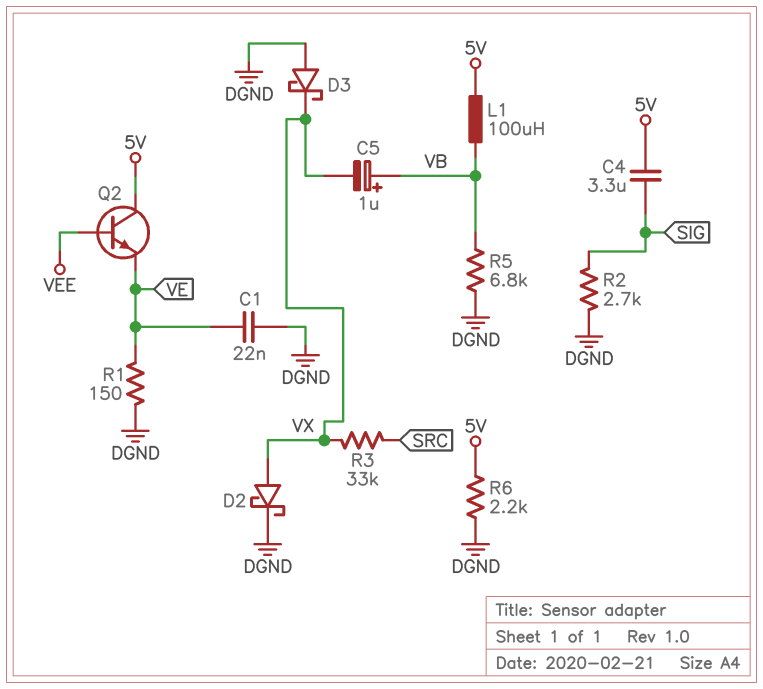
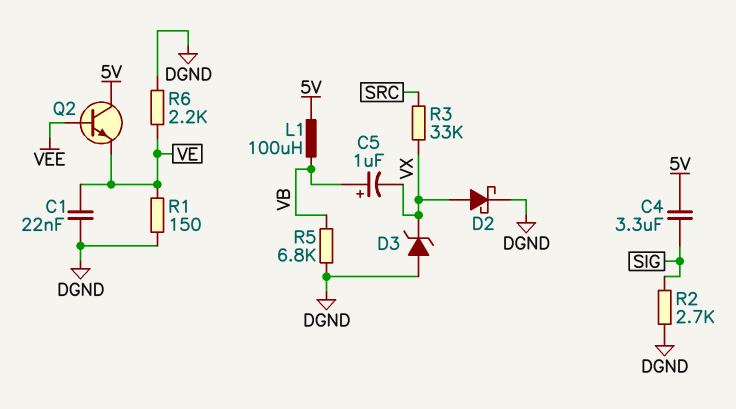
D3: schottky (A DGND, K VX) -> zener (A DGND, K VX)
R6: 2.2k (5V, DGND) -> 2.2k (DGND, VE)

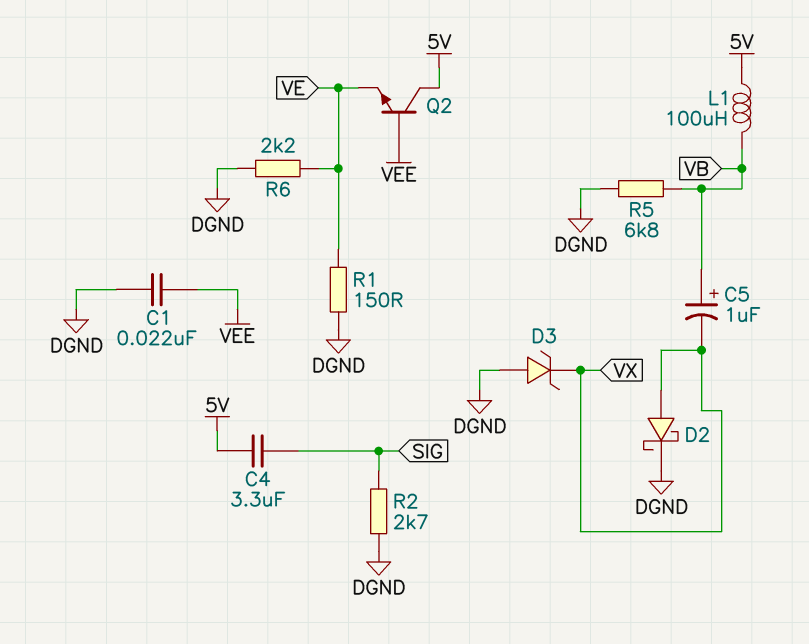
C1: 22nF (DGND, VE) -> 22nF (DGND, VEE)
R3: 33k (SRC, VX) -> none

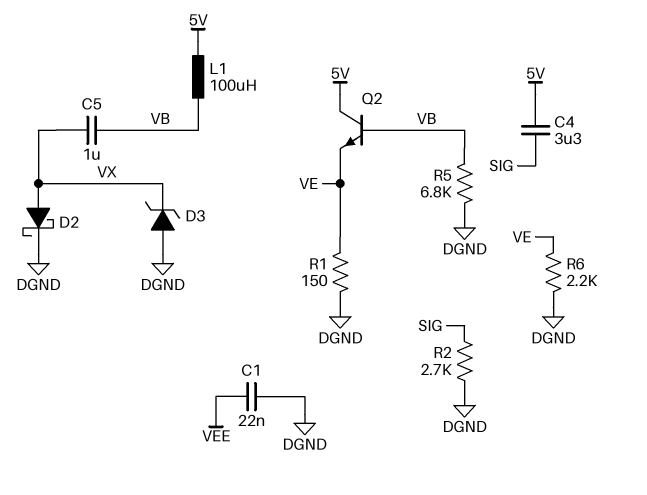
C5: 1uF (plus VB, minus VX) -> 1uF (VB, VX)
Q2: NPN (B VEE, C 5V, E VE) -> NPN (B VB, C 5V, E VE)

